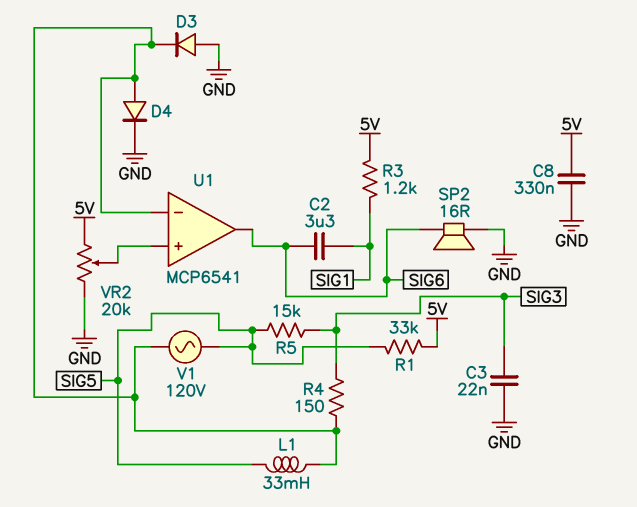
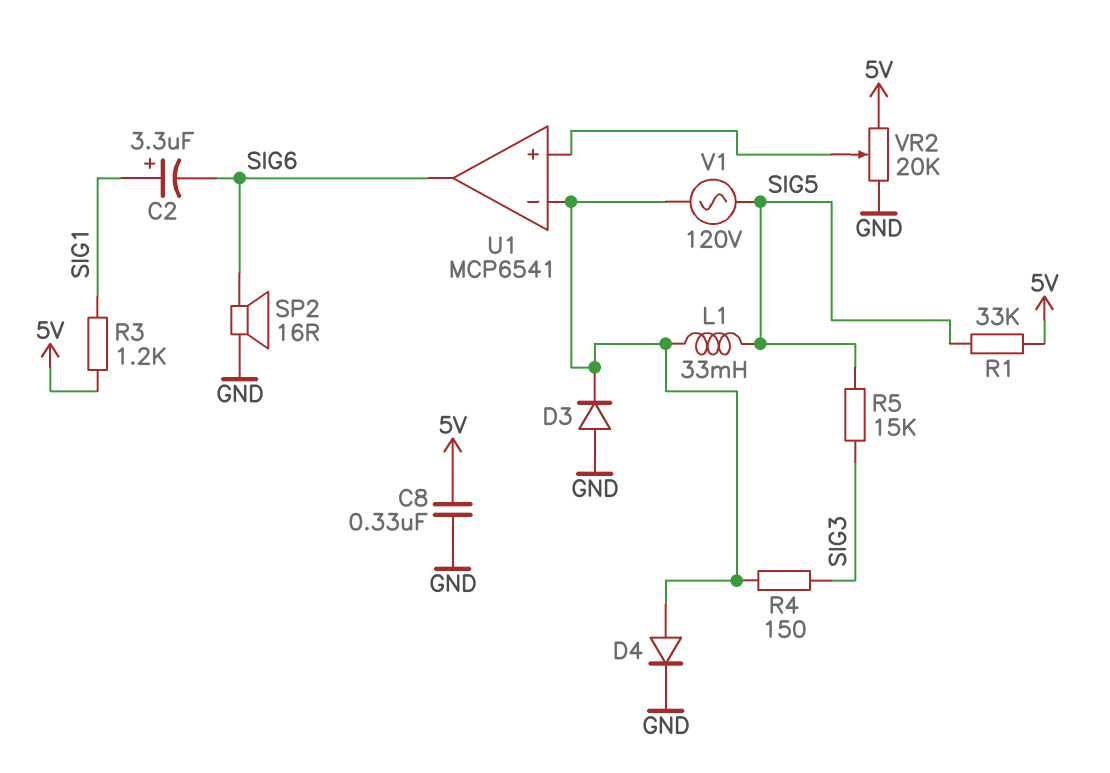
C2: 3.3uF (SIG1, SIG6) -> 3.3uF (plus SIG1, minus SIG6)
C3: 22nF (GND, SIG3) -> none

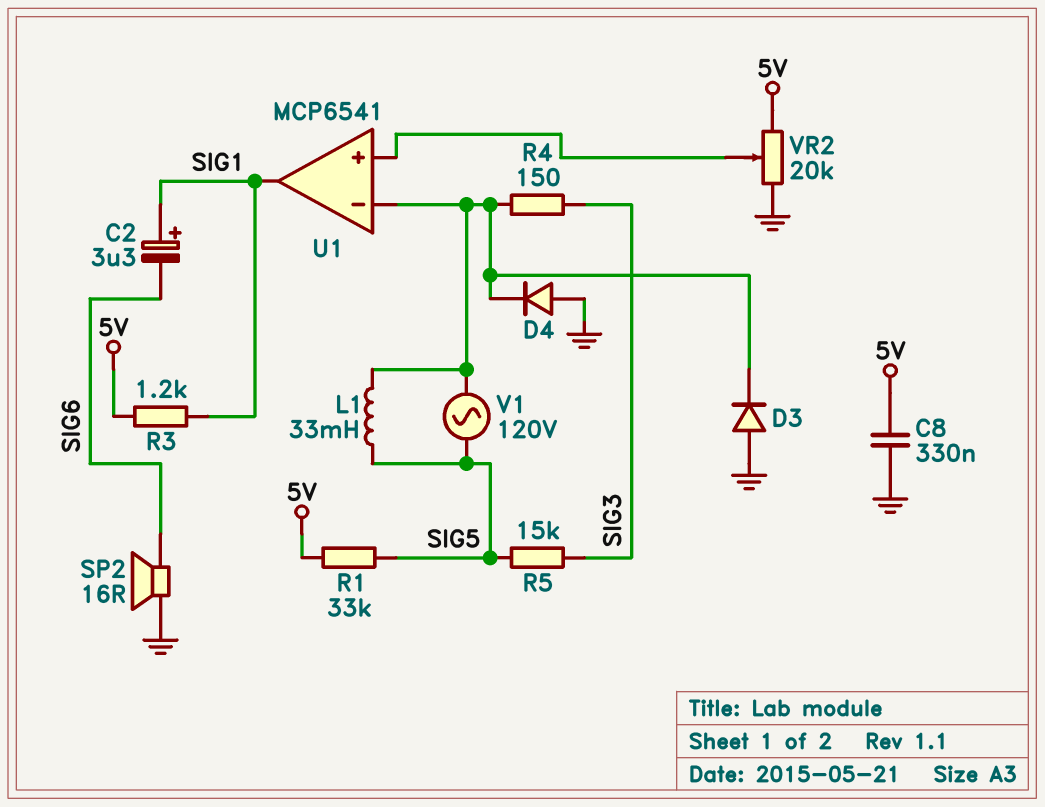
D4: diode (A U1/in-, K GND) -> diode (A GND, K U1/in-)
U1 pin out: SIG6 -> SIG1

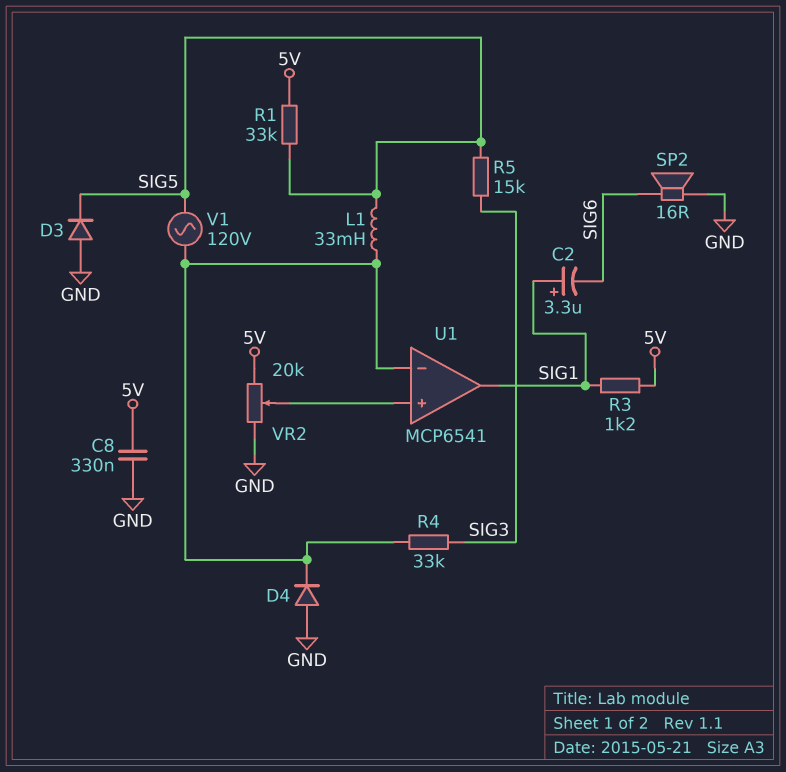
D3: diode (A GND, K U1/in-) -> diode (A GND, K SIG5)
R4: 150 (SIG3, U1/in-) -> 33k (SIG3, U1/in-)

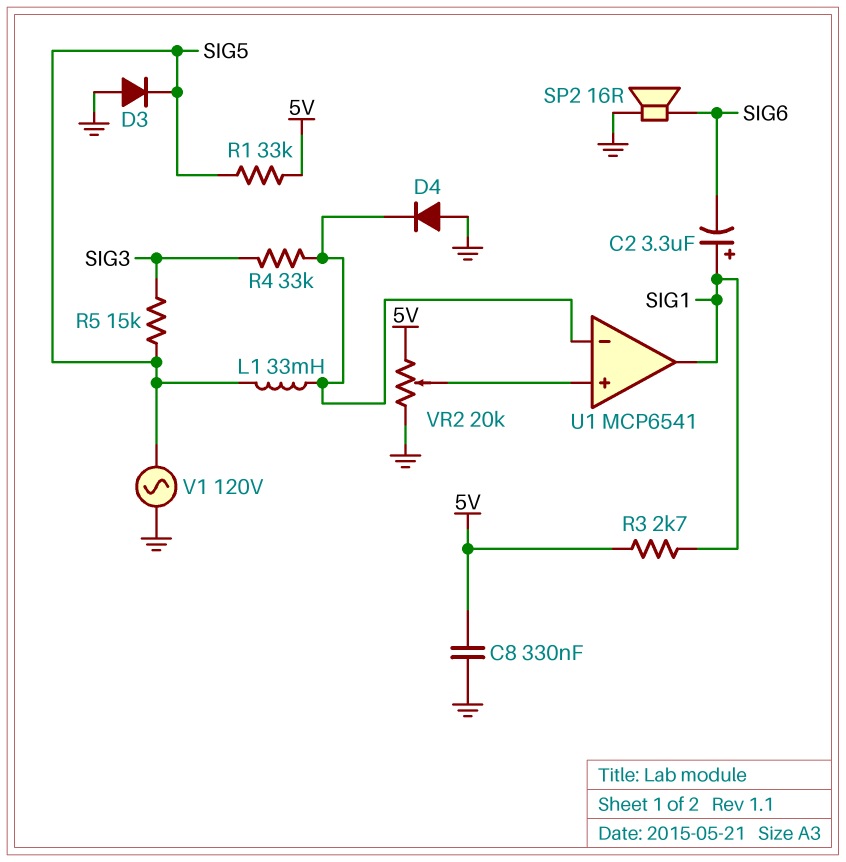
R3: 1.2k (5V, SIG1) -> 2.7k (5V, SIG1)
V1: AC 120V (SIG5, U1/in-) -> AC 120V (GND, SIG5)

